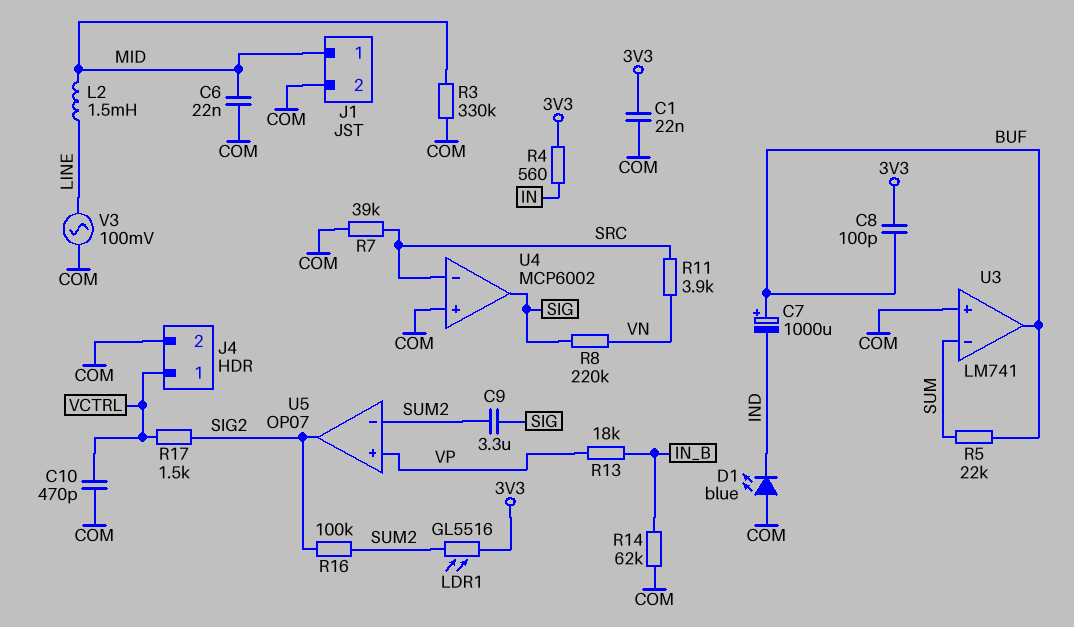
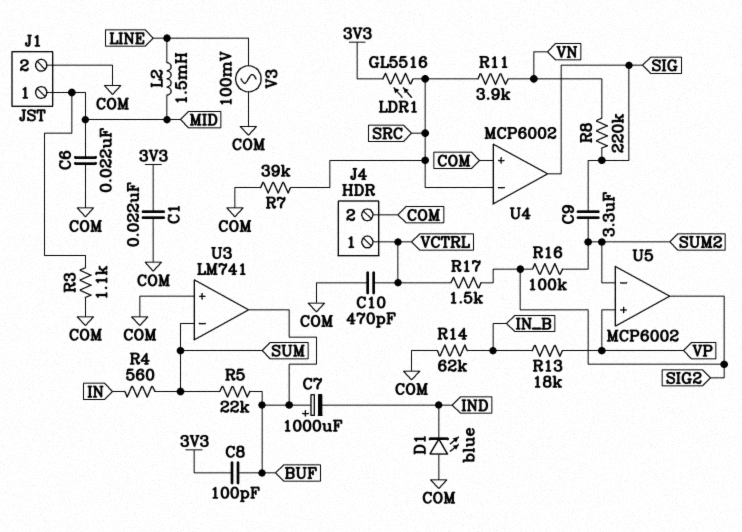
LDR1: GL5516 (3V3, SUM2) -> GL5516 (3V3, SRC)
R3: 330k (COM, MID) -> 1.1k (COM, MID)
R4: 560 (3V3, IN) -> 560 (IN, SUM)
U5: OP07 -> MCP6002

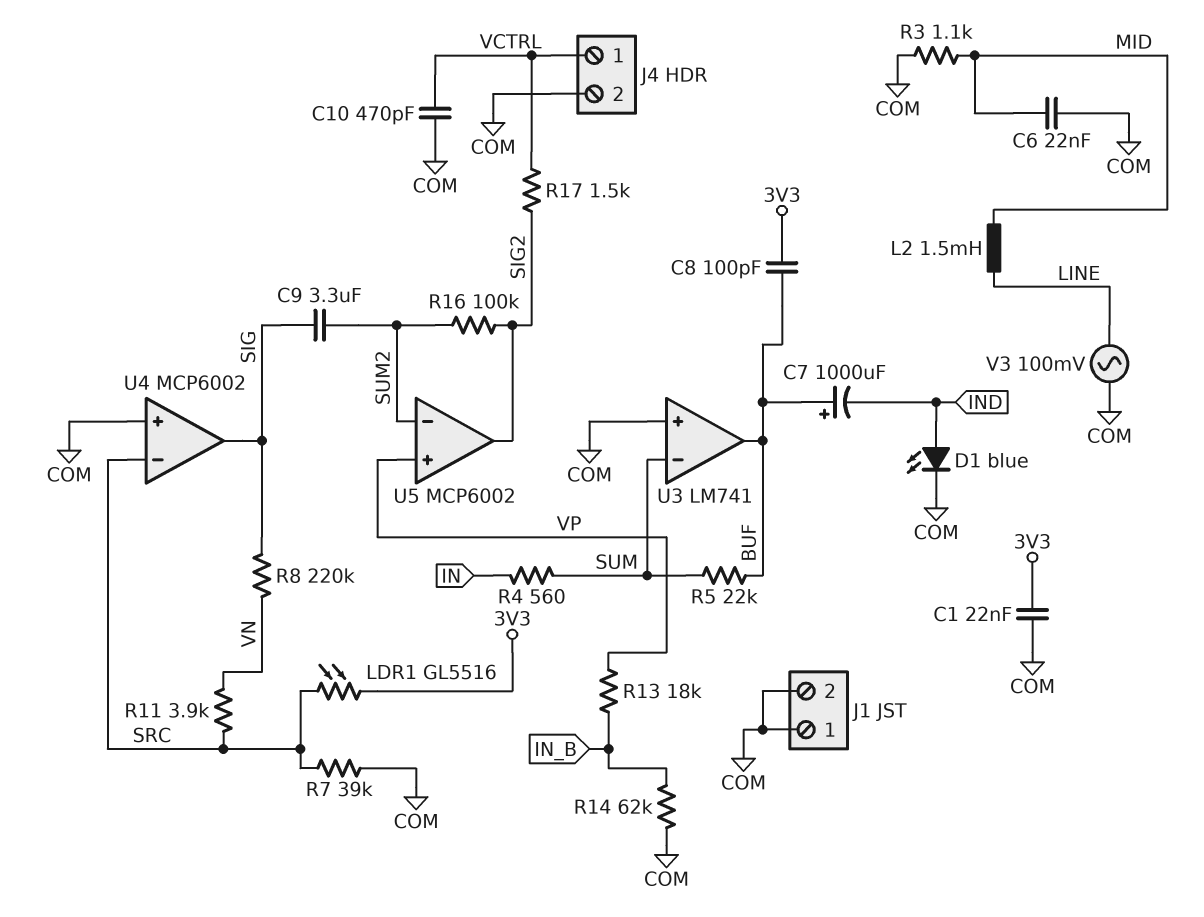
D1: LED blue (A COM, K IND) -> LED blue (A IND, K COM)
J1 pin 1: MID -> COM

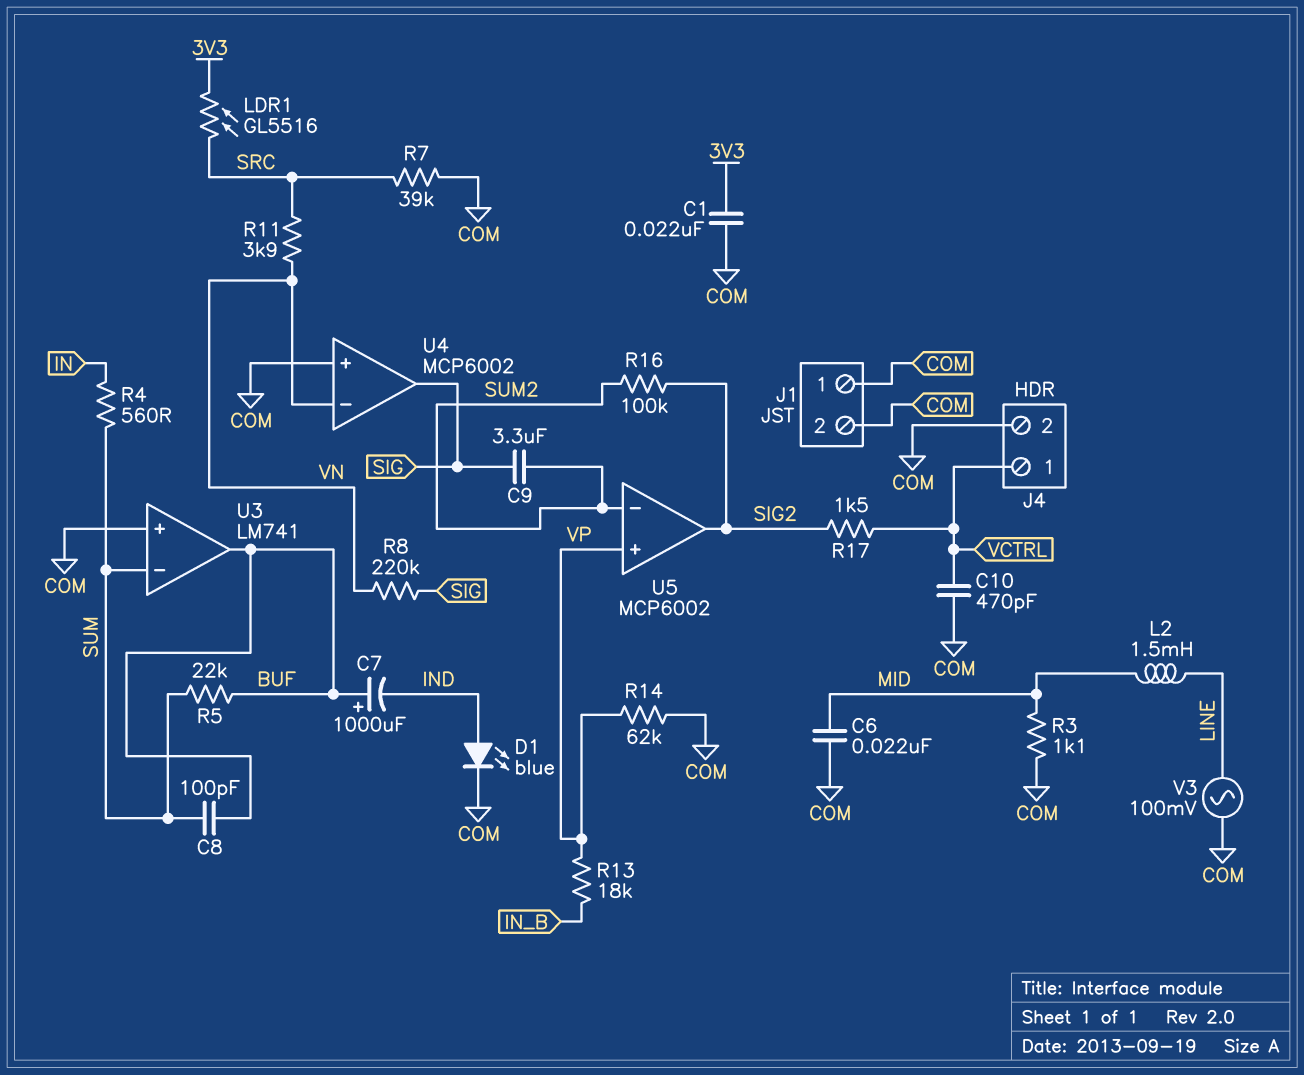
C8: 100pF (3V3, BUF) -> 100pF (BUF, SUM)
R14: 62k (COM, IN_B) -> 62k (COM, VP)
U4 pin in-: SRC -> VN

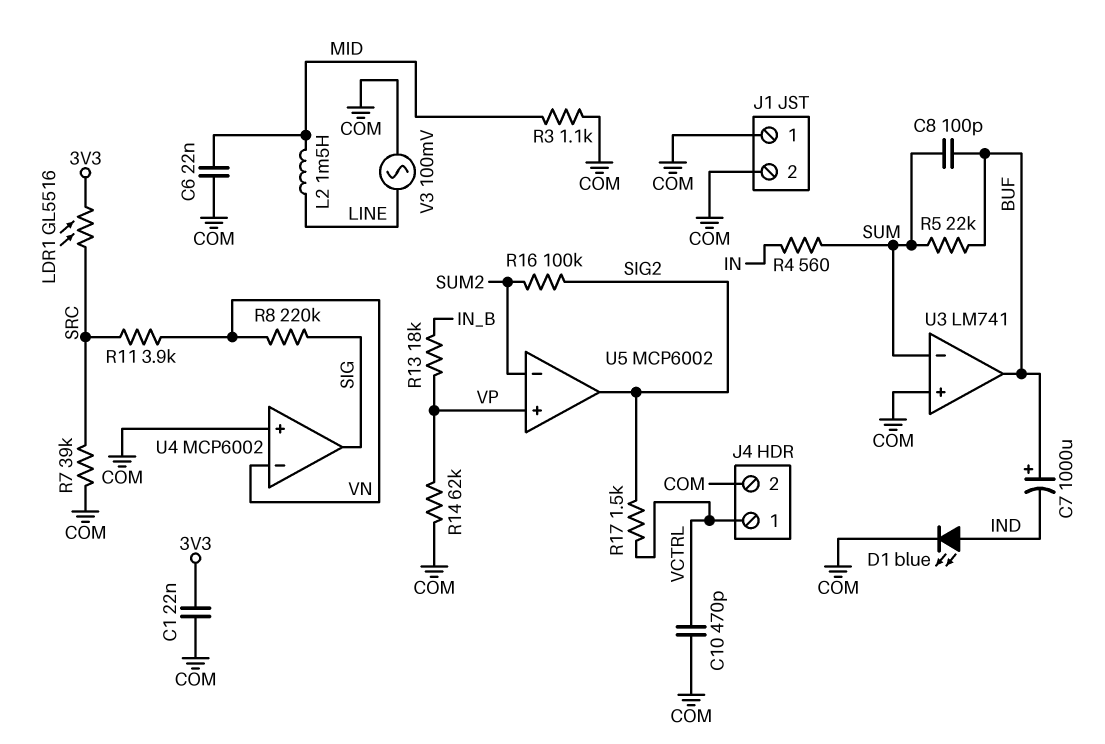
C9: 3.3uF (SIG, SUM2) -> none

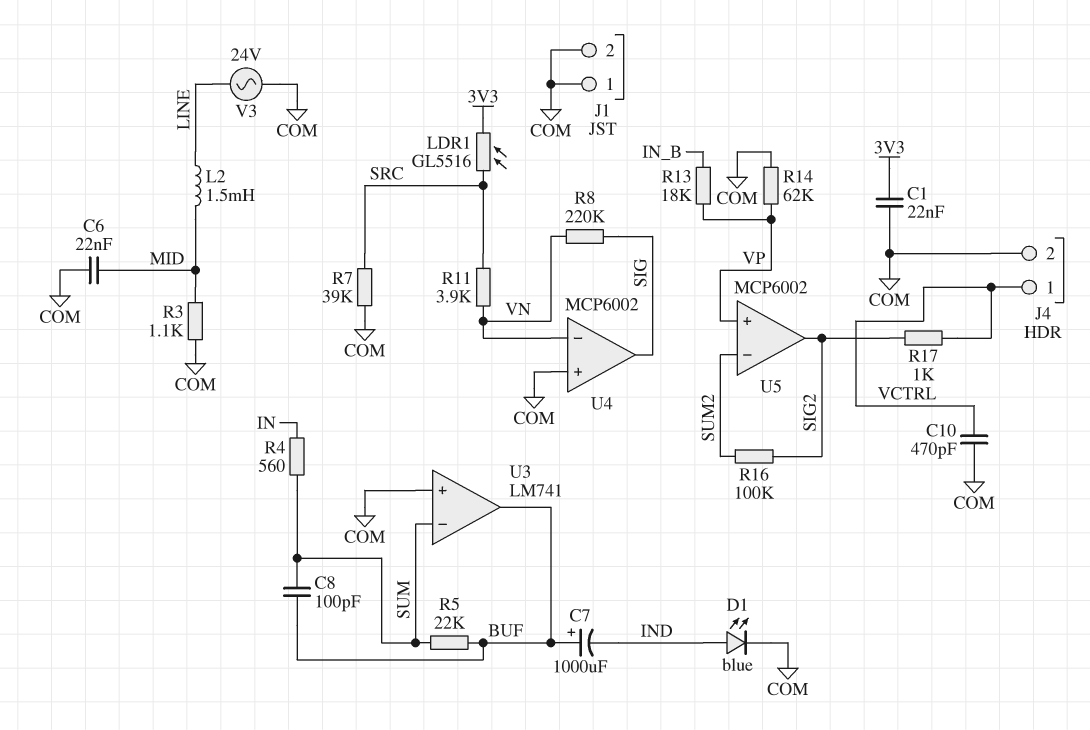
R17: 1.5k (SIG2, VCTRL) -> 1k (SIG2, VCTRL)
V3: AC 100mV (COM, LINE) -> AC 24V (COM, LINE)

